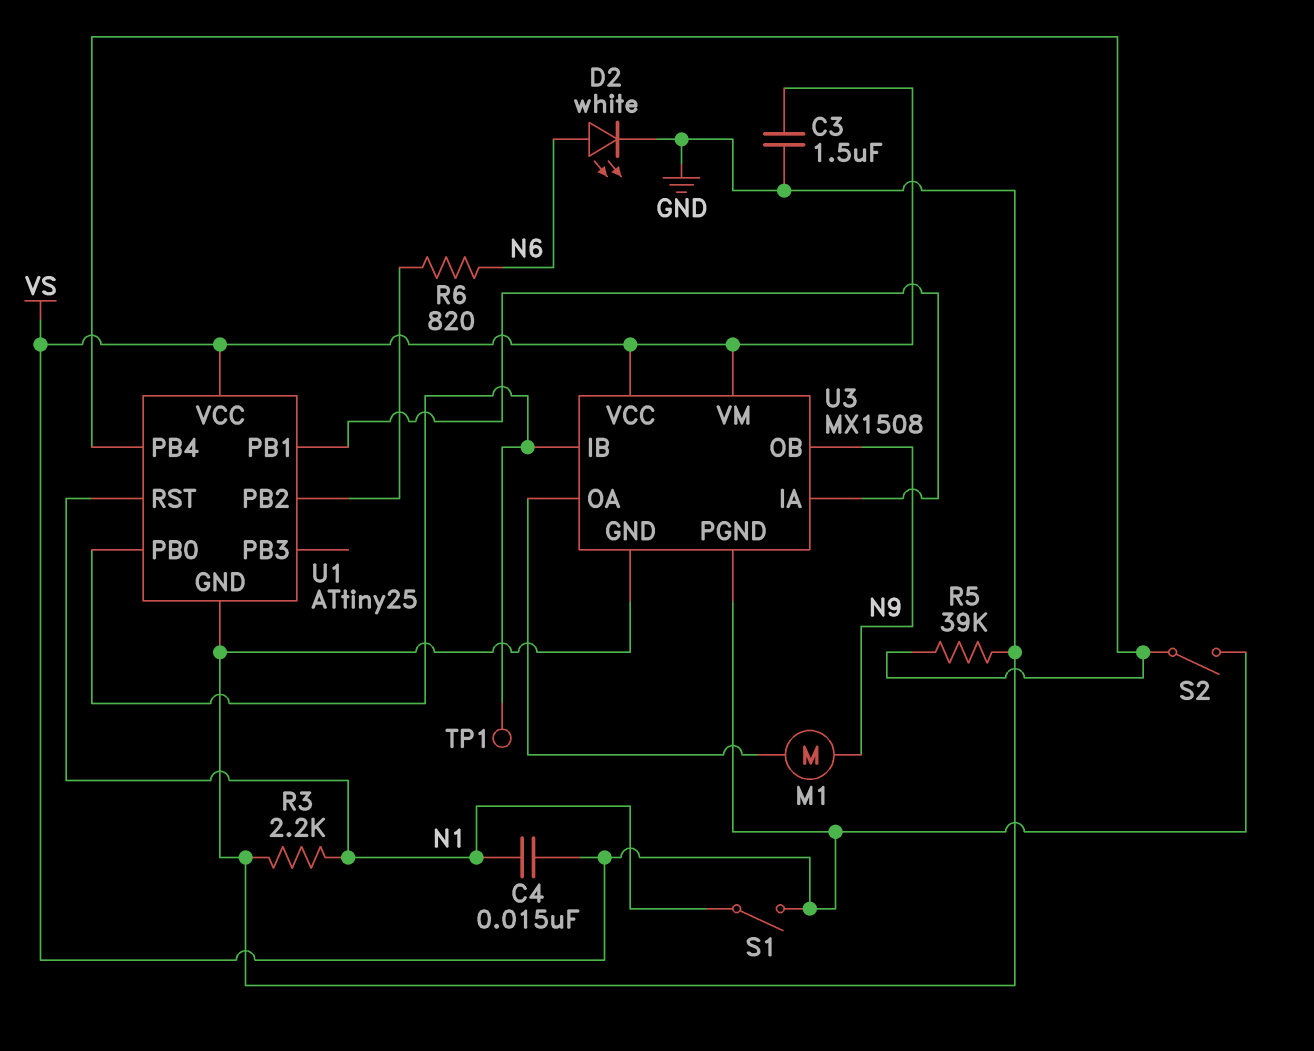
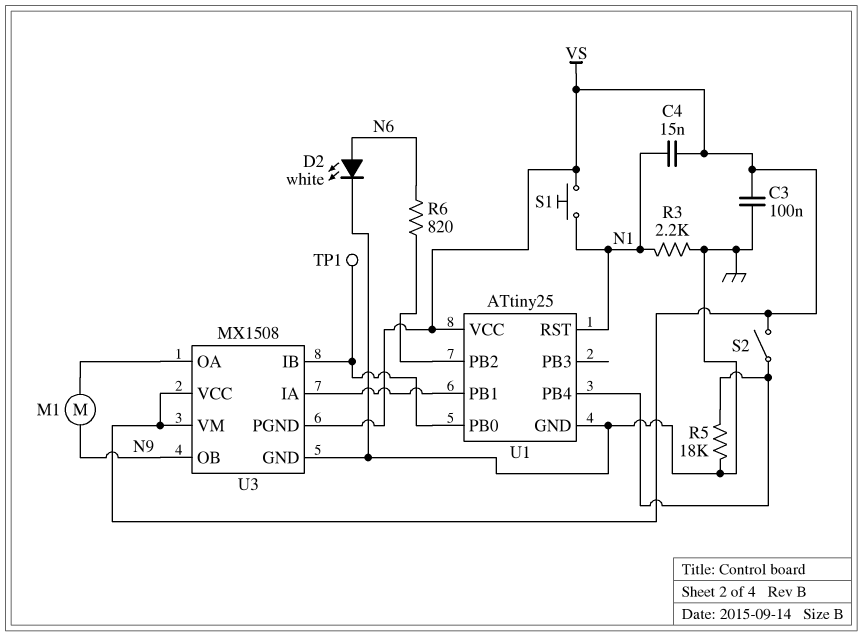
C3: 1.5uF (GND, VS) -> 100nF (GND, VS)
R5: 39k (GND, U1/PB4) -> 18k (GND, U1/PB4)
S1: switch (N1, VS) -> button (N1, VS)

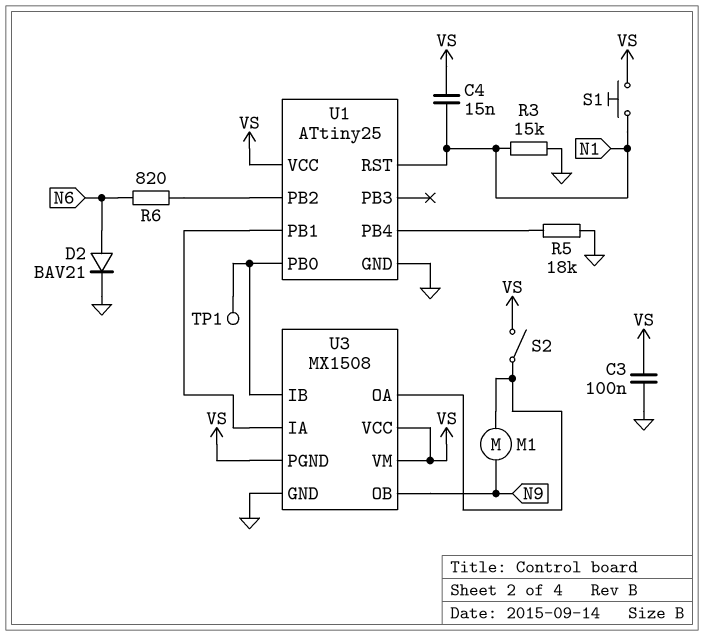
D2: LED white (A N6, K GND) -> diode BAV21 (A N6, K GND)
R3: 2.2k (GND, N1) -> 15k (GND, N1)
S2: switch (U1/PB4, VS) -> switch (U3/OA, VS)

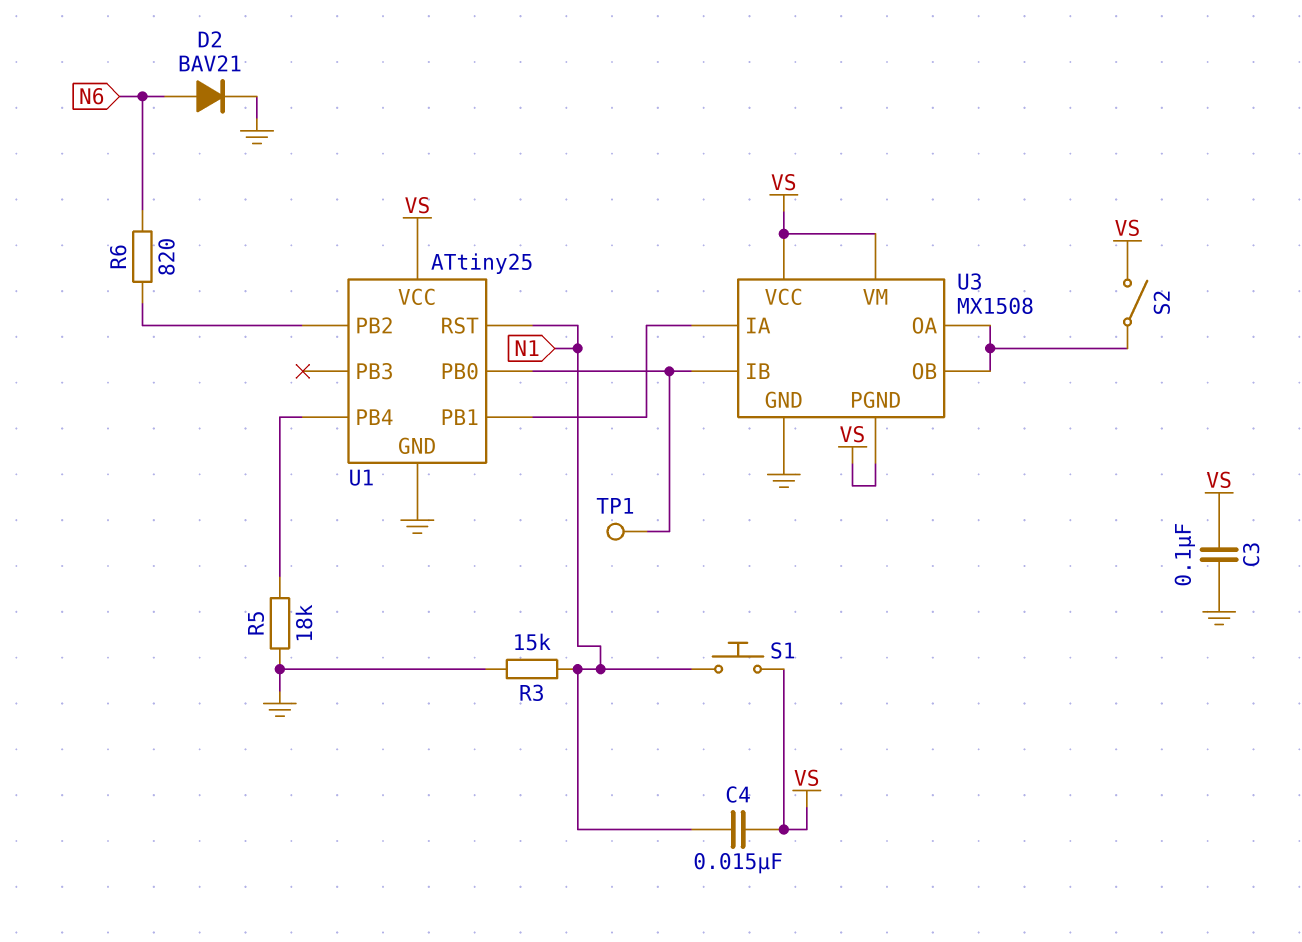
M1: motor (N9, U3/OA) -> none
U3 pin OB: N9 -> U3/OA

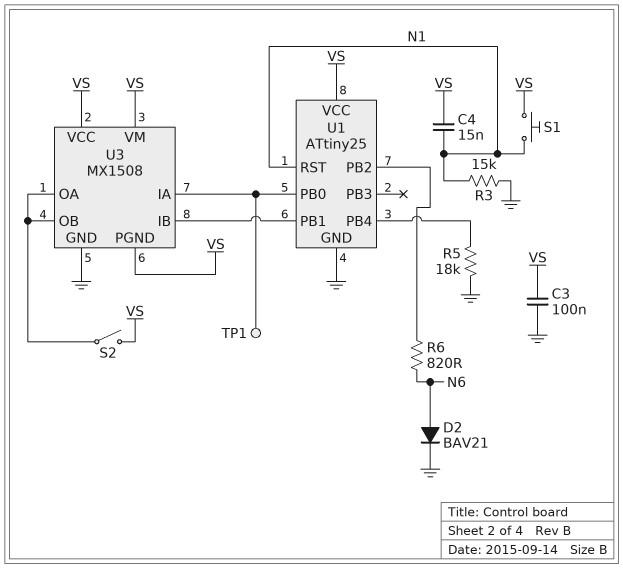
U3 pin IA: U1/PB1 -> U1/PB0
U3 pin IB: U1/PB0 -> U1/PB1

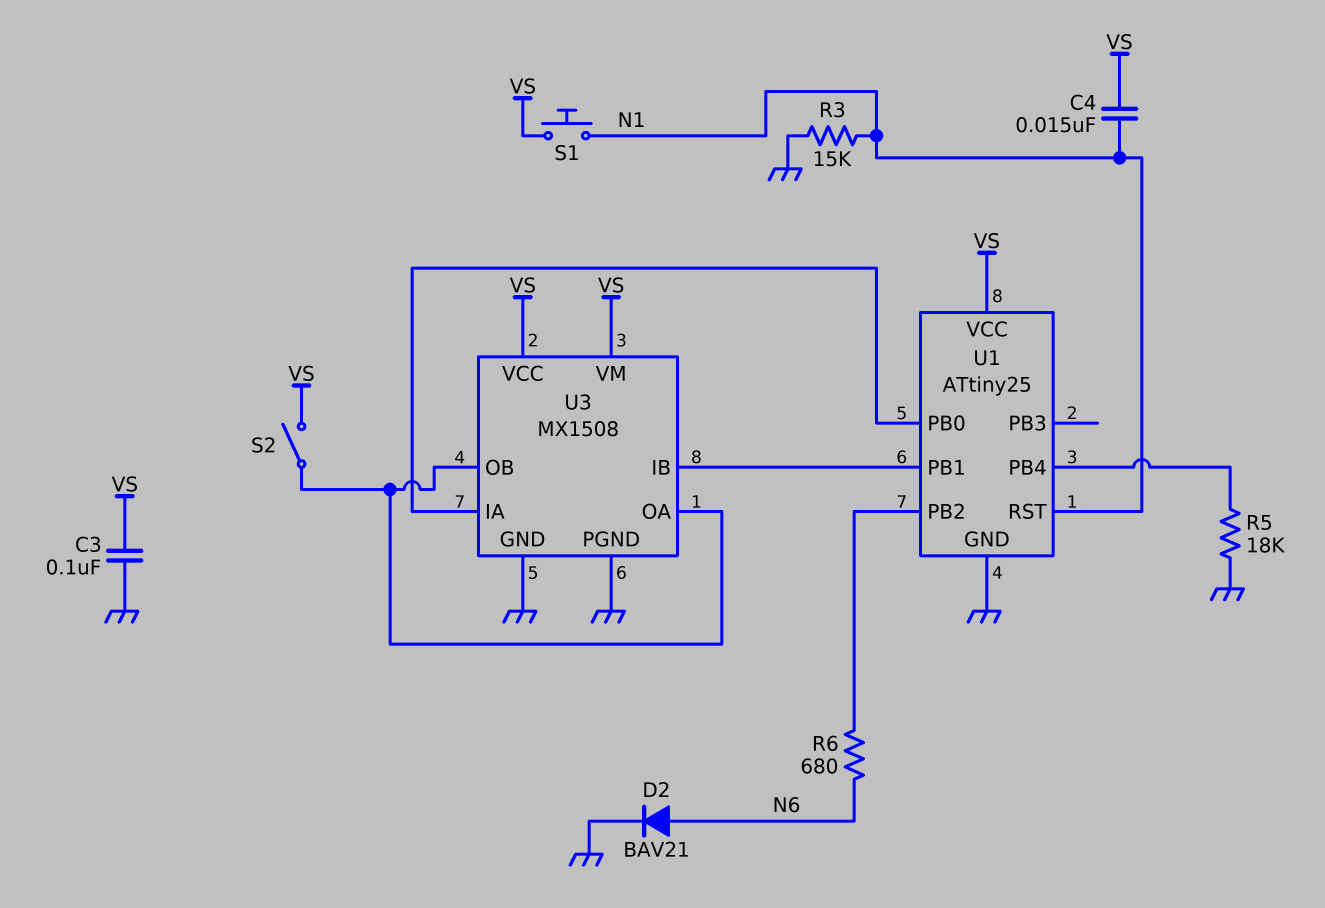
R6: 820 (N6, U1/PB2) -> 680 (N6, U1/PB2)
TP1: test point (U1/PB0) -> none
U3 pin PGND: VS -> GND

